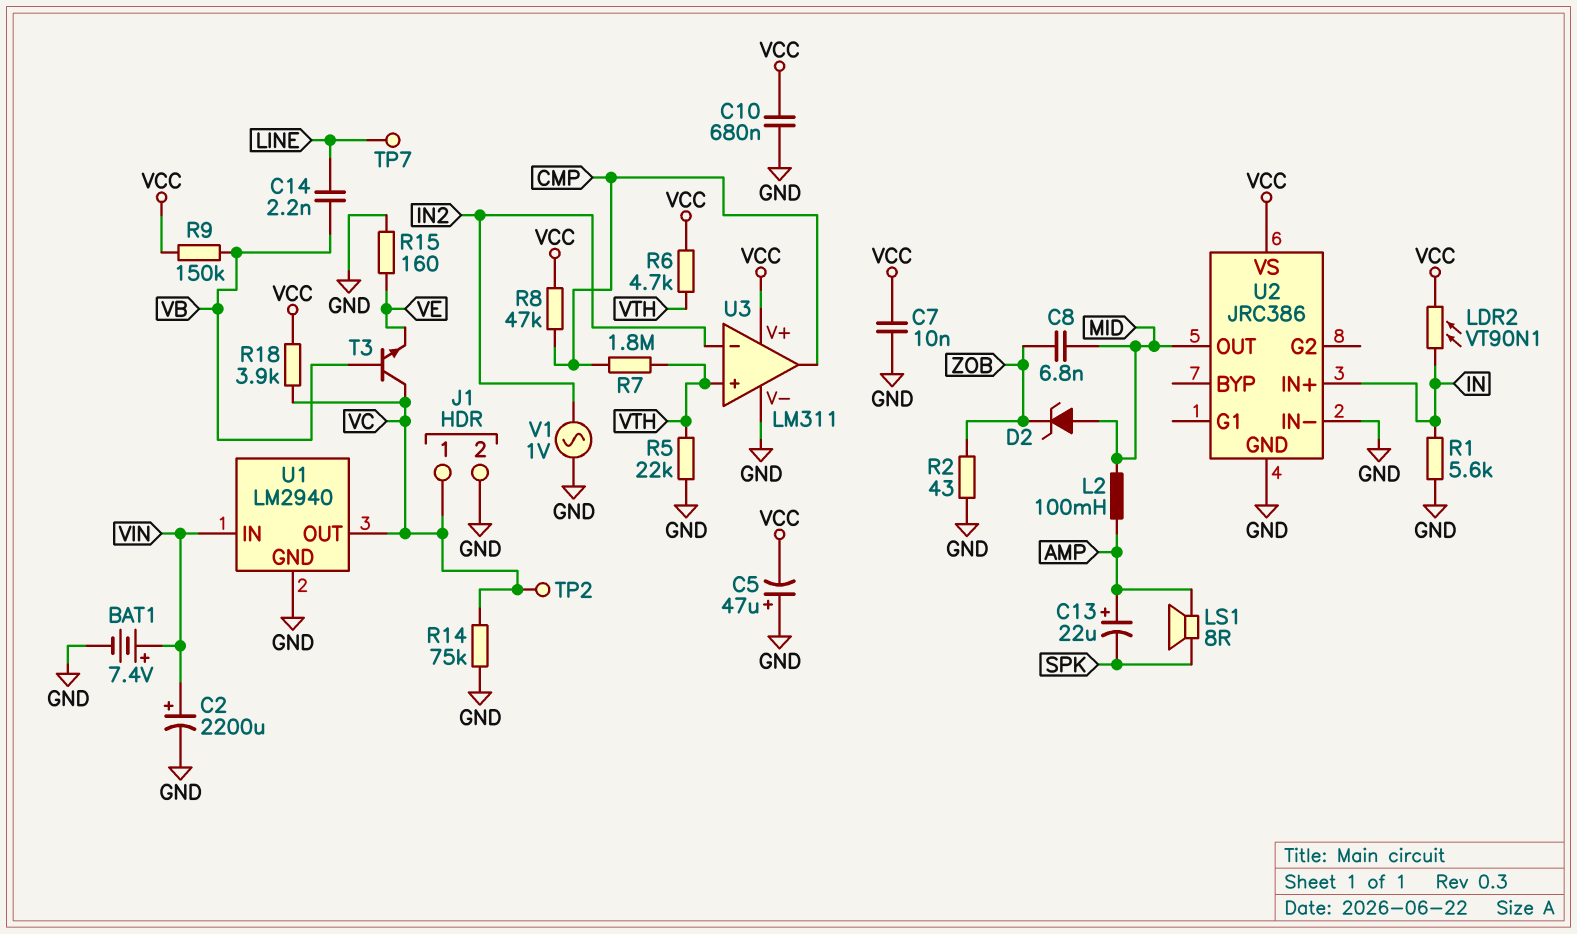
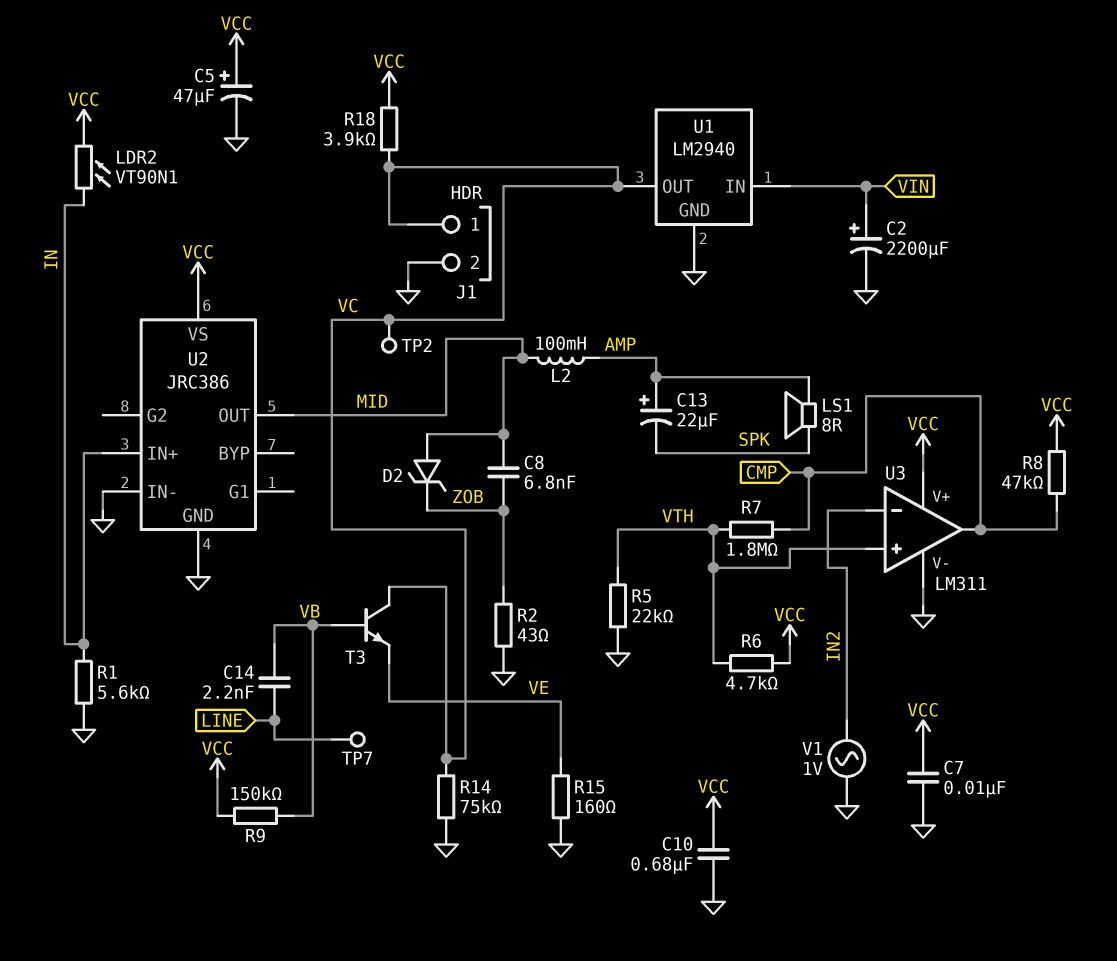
BAT1: 7.4V (plus VIN, minus GND) -> none
C5: 47uF (plus GND, minus VCC) -> 47uF (plus VCC, minus GND)

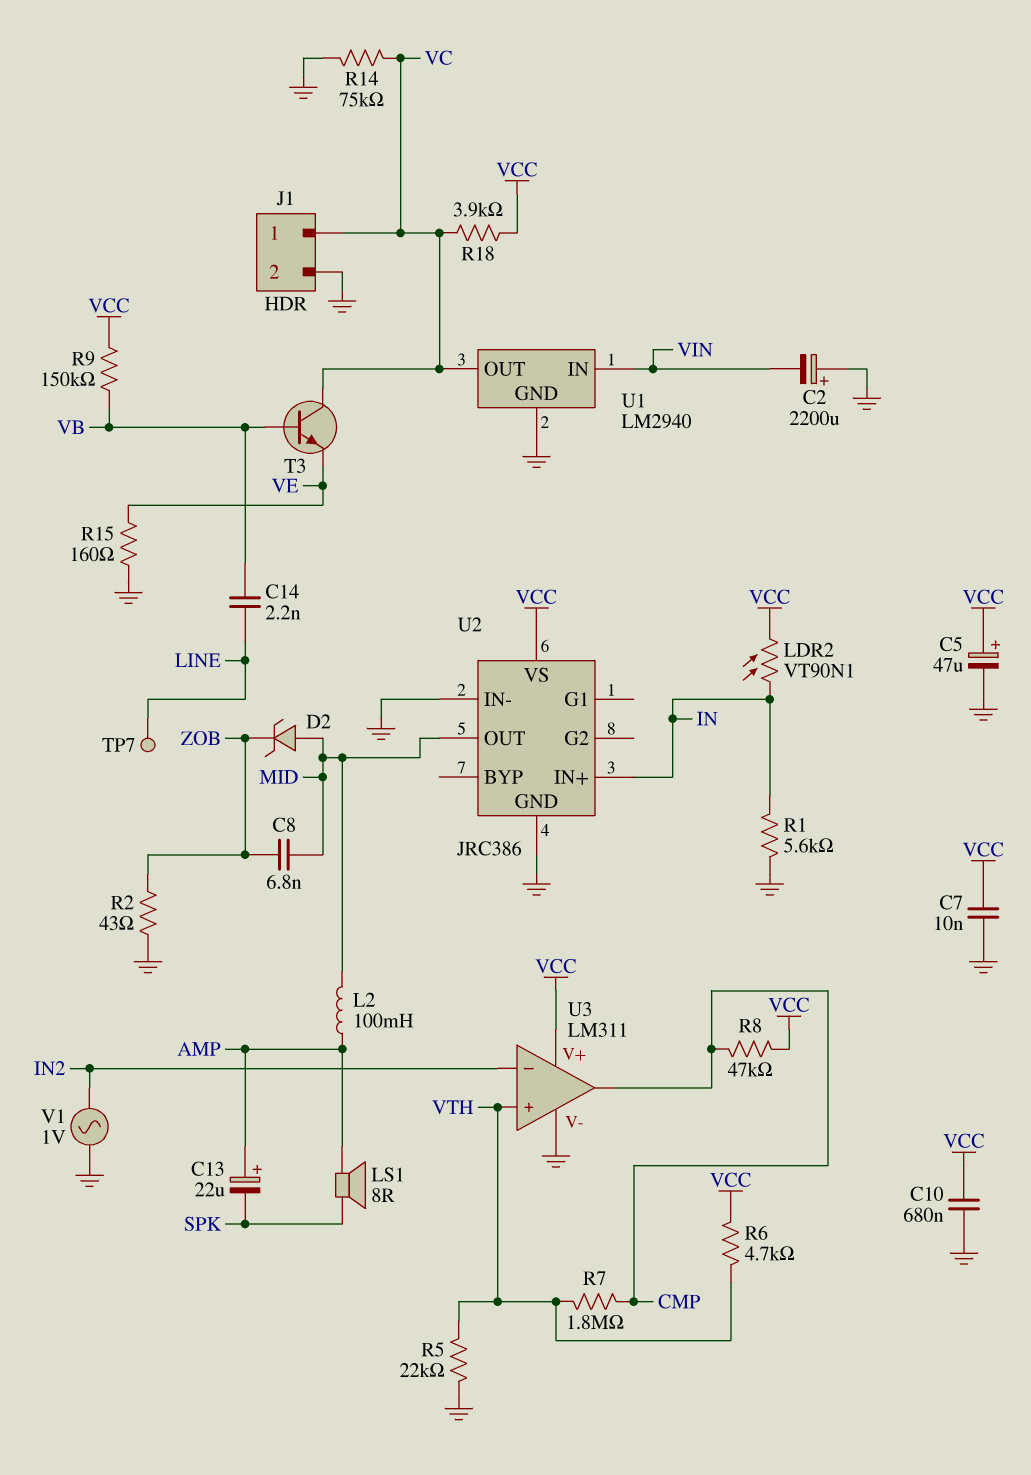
C2: 2200uF (plus VIN, minus GND) -> 2200uF (plus GND, minus VIN)
TP2: test point (VC) -> none

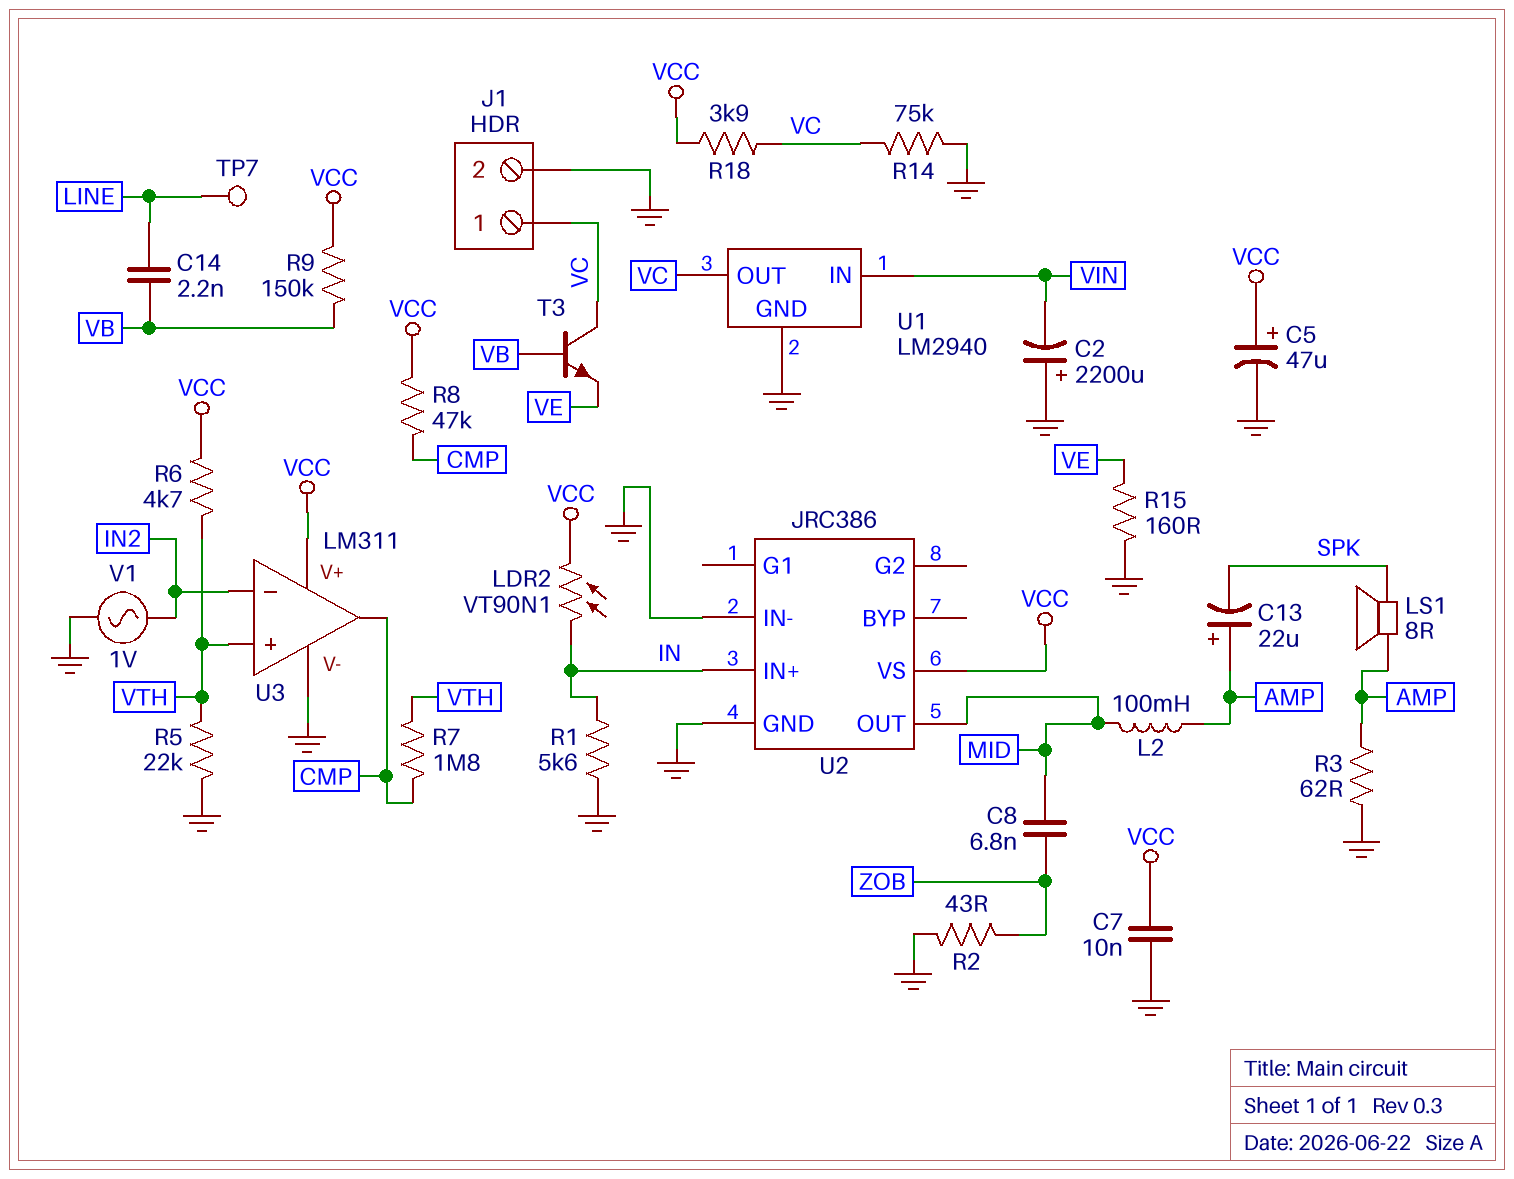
C10: 680nF (GND, VCC) -> none
D2: zener (A MID, K ZOB) -> none
R3: none -> 62 (AMP, GND)

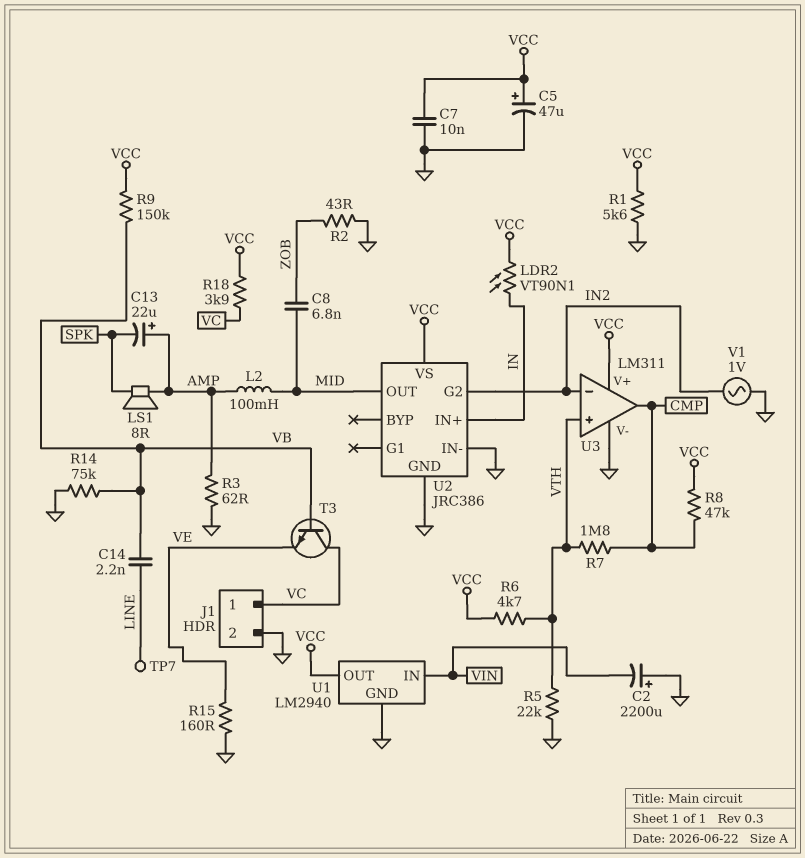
R1: 5.6k (GND, IN) -> 5.6k (GND, VCC)
R14: 75k (GND, VC) -> 75k (GND, VB)
U1 pin OUT: VC -> VCC
U2 pin G2: none -> IN2

